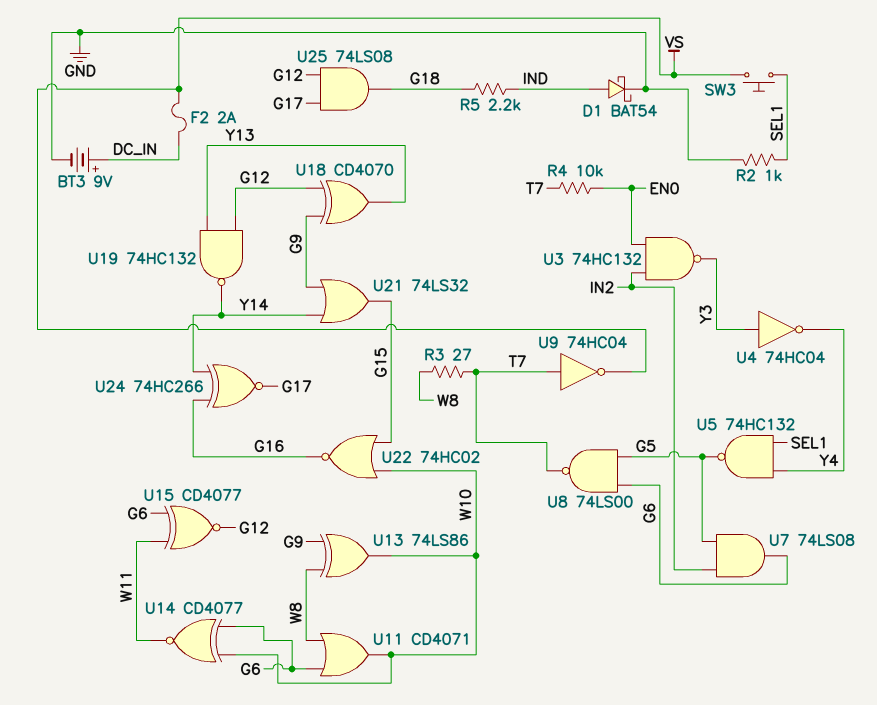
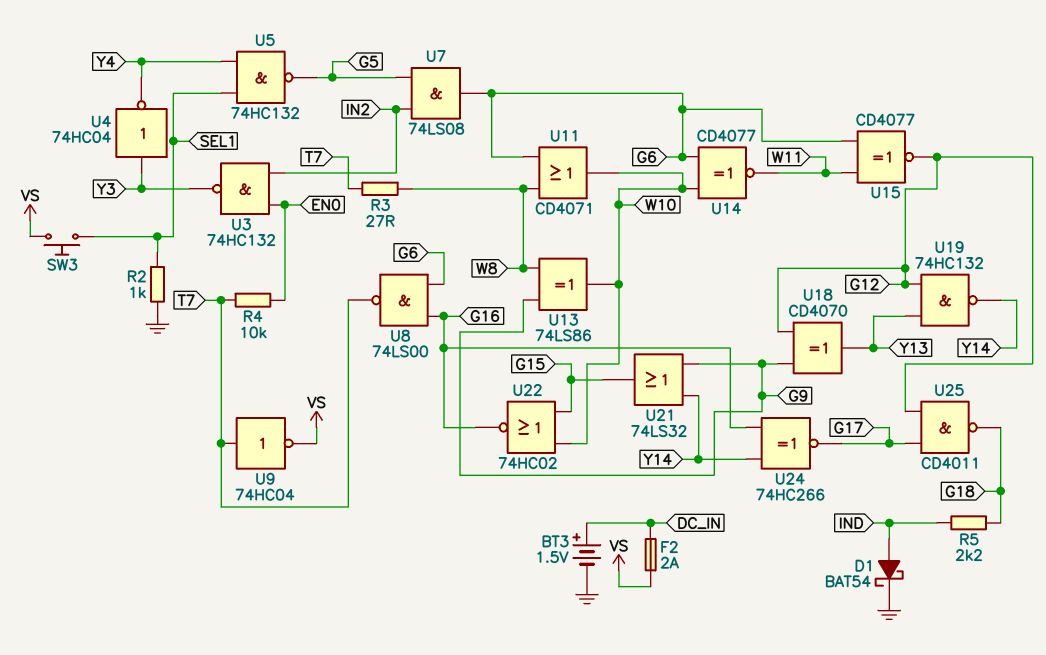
BT3: 9V (plus DC_IN, minus GND) -> 1.5V (plus DC_IN, minus GND)
U8: NAND 74LS00 (in G5, in G6, out T7) -> NAND 74LS00 (in G6, in G16, out T7)
U25: AND 74LS08 (in G12, in G17, out G18) -> NAND CD4011 (in G12, in G17, out G18)

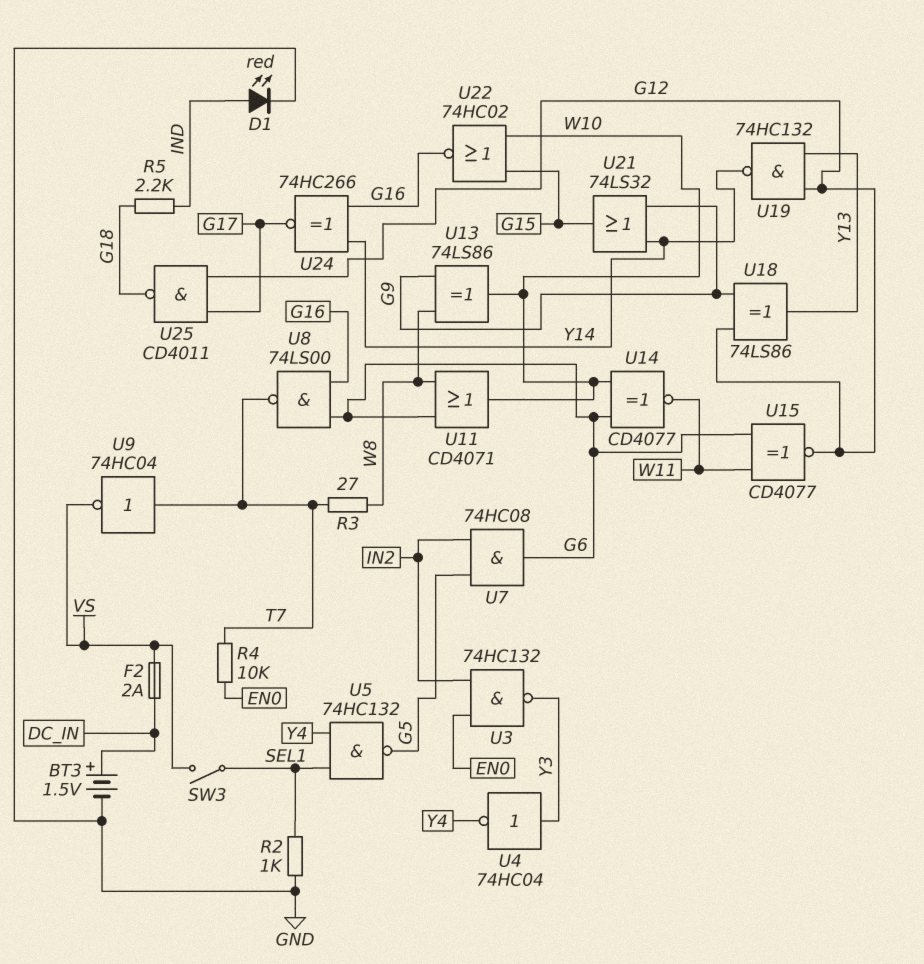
D1: schottky BAT54 (A IND, K GND) -> LED red (A IND, K GND)
SW3: button (SEL1, VS) -> switch (SEL1, VS)
U7: AND 74LS08 (in G5, in IN2, out G6) -> AND 74HC08 (in G5, in IN2, out G6)
U18: XOR CD4070 (in G9, in G12, out Y13) -> XOR 74LS86 (in G9, in G12, out Y13)

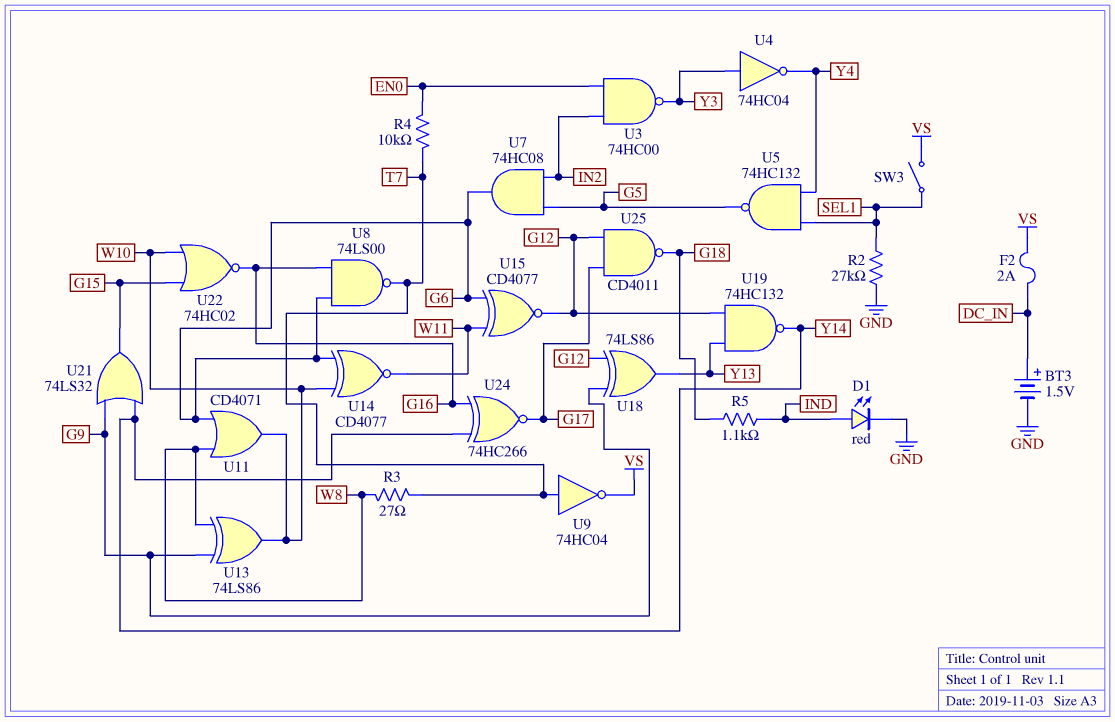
R2: 1k (GND, SEL1) -> 27k (GND, SEL1)
R5: 2.2k (G18, IND) -> 1.1k (G18, IND)
U3: NAND 74HC132 (in EN0, in IN2, out Y3) -> NAND 74HC00 (in EN0, in IN2, out Y3)

